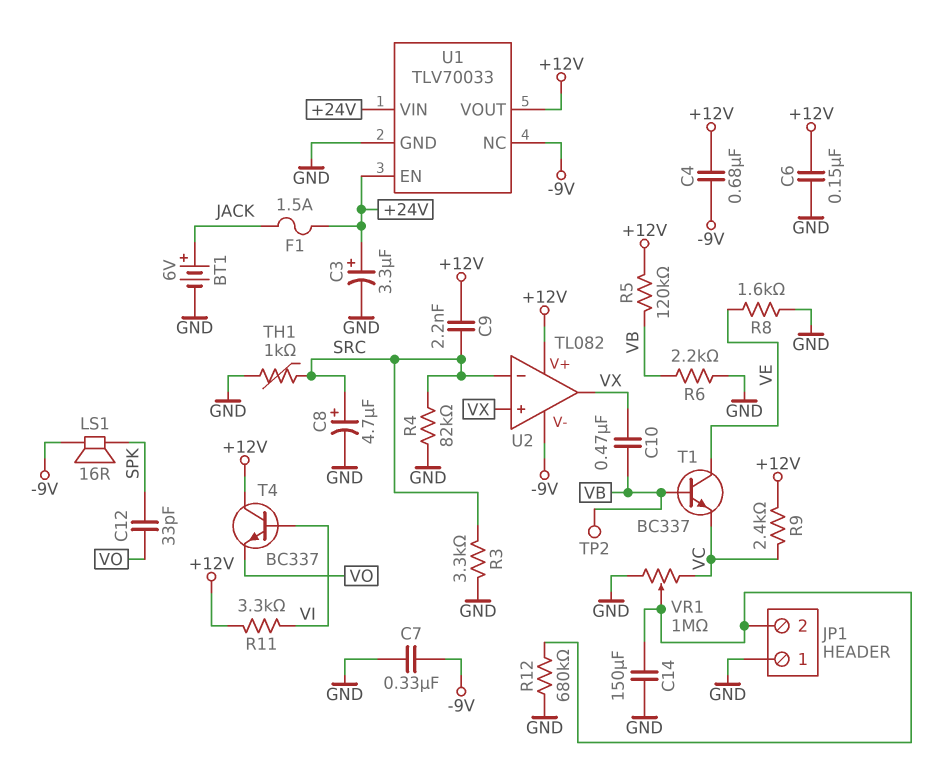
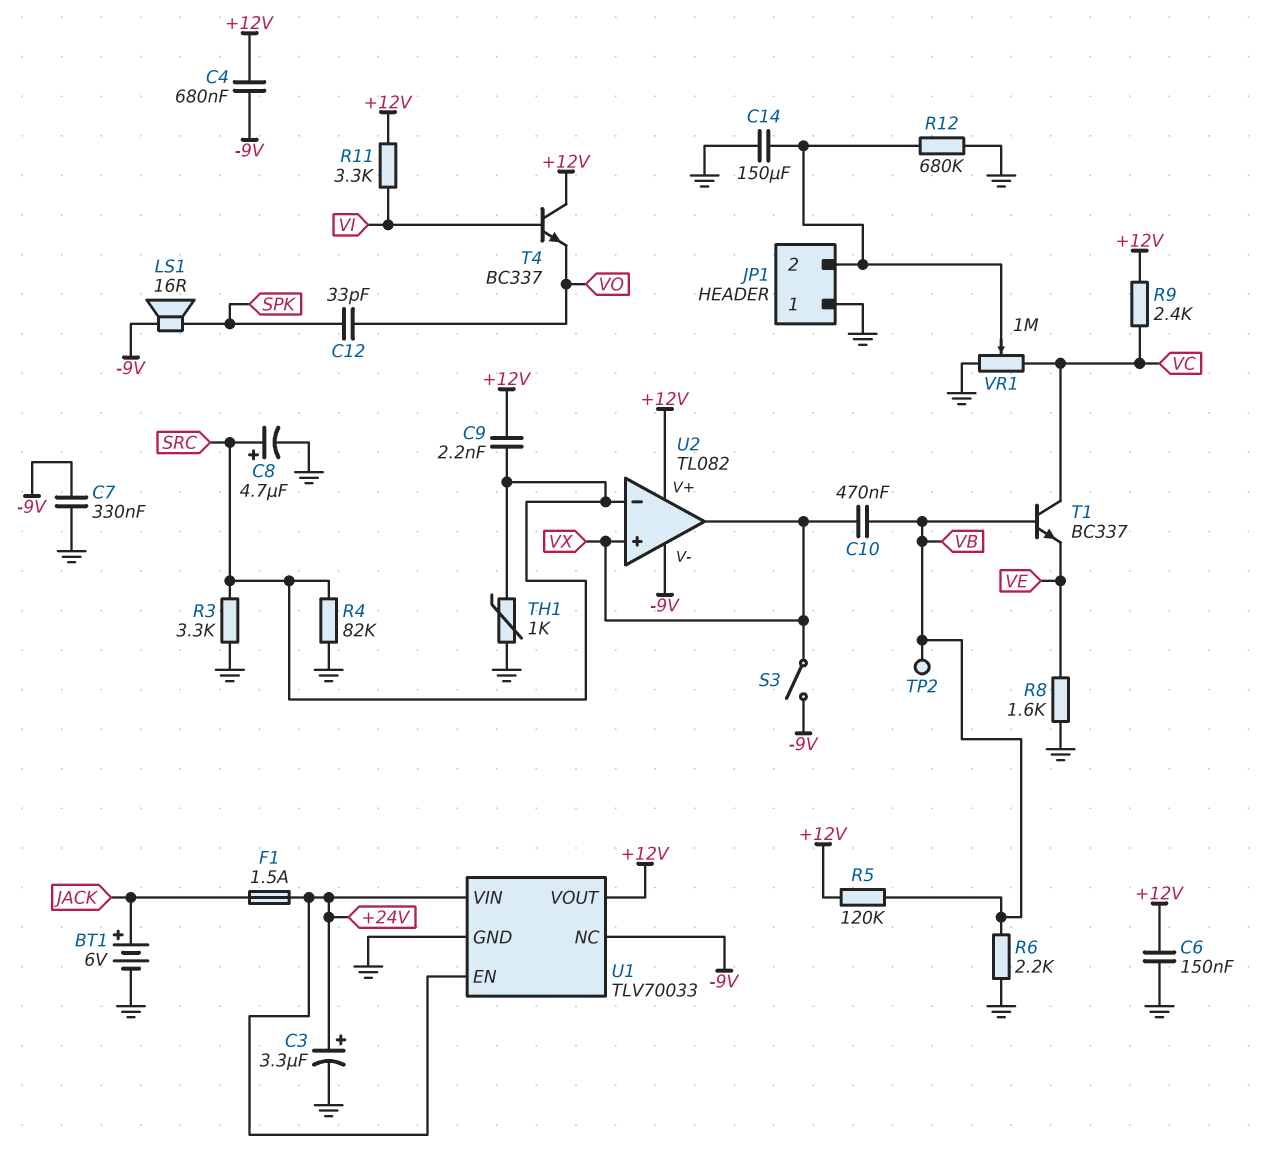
S3: none -> switch (-9V, VX)
T1: NPN BC337 (B VB, C VE, E VC) -> NPN BC337 (B VB, C VC, E VE)

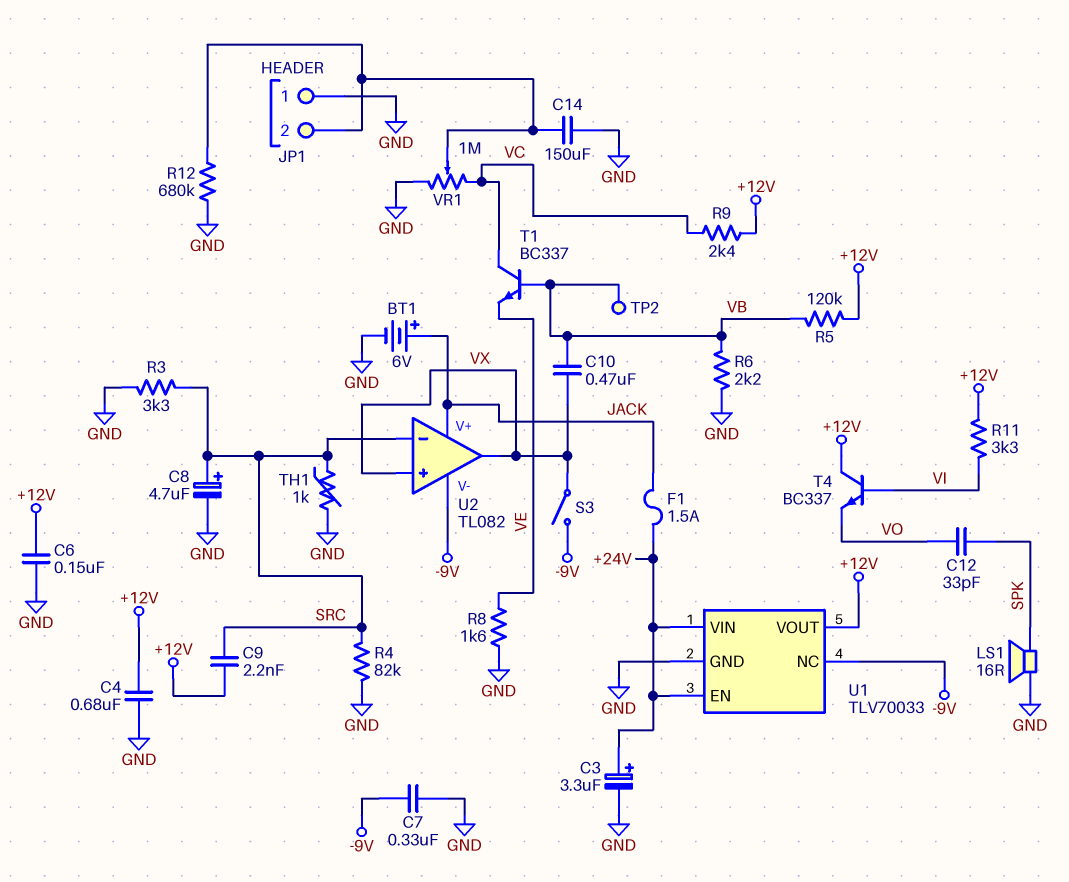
C4: 680nF (+12V, -9V) -> 680nF (+12V, GND)
LS1: speaker 16R (-9V, SPK) -> speaker 16R (GND, SPK)
U2 pin V+: +12V -> JACK

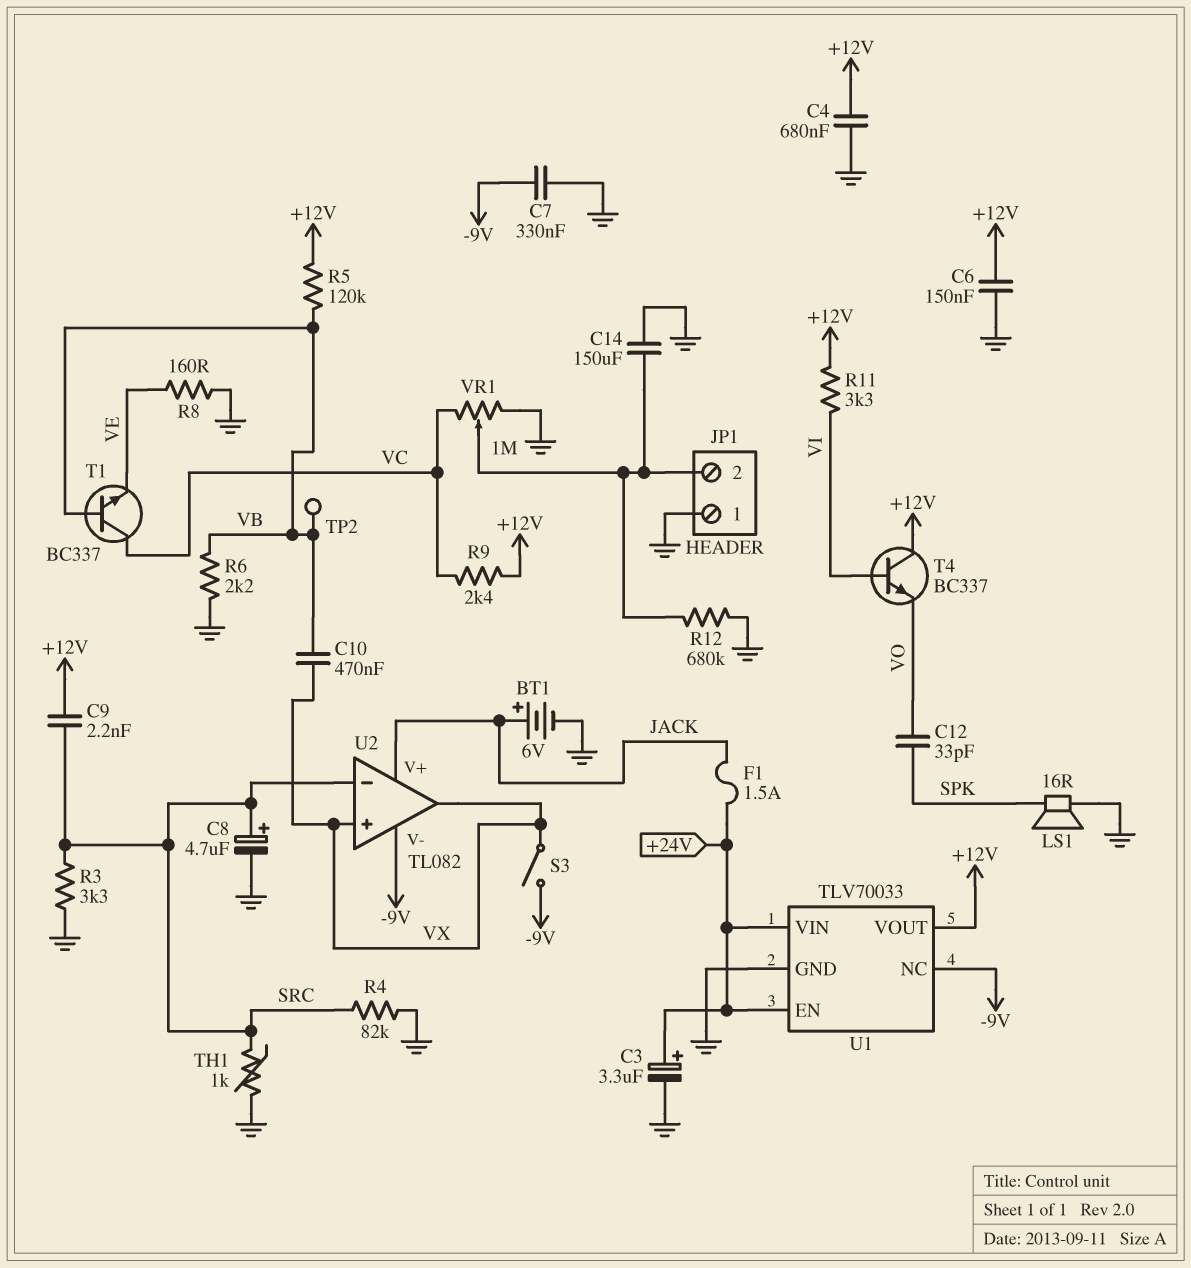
R8: 1.6k (GND, VE) -> 160 (GND, VE)

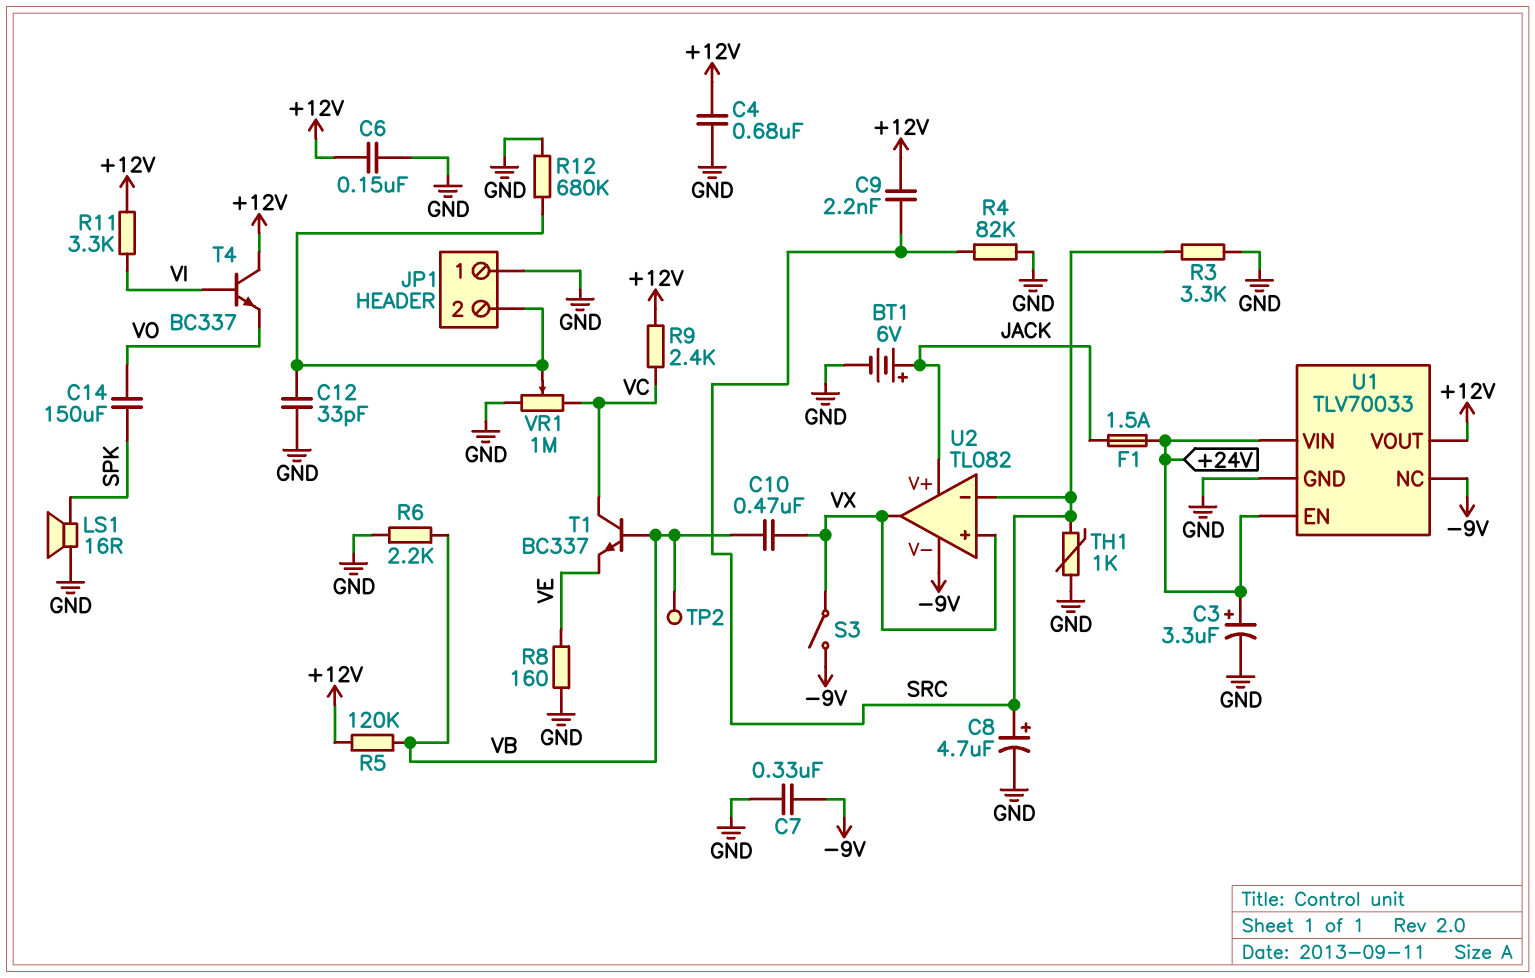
C12: 33pF (SPK, VO) -> 33pF (GND, JP1/2)
C14: 150uF (GND, JP1/2) -> 150uF (SPK, VO)

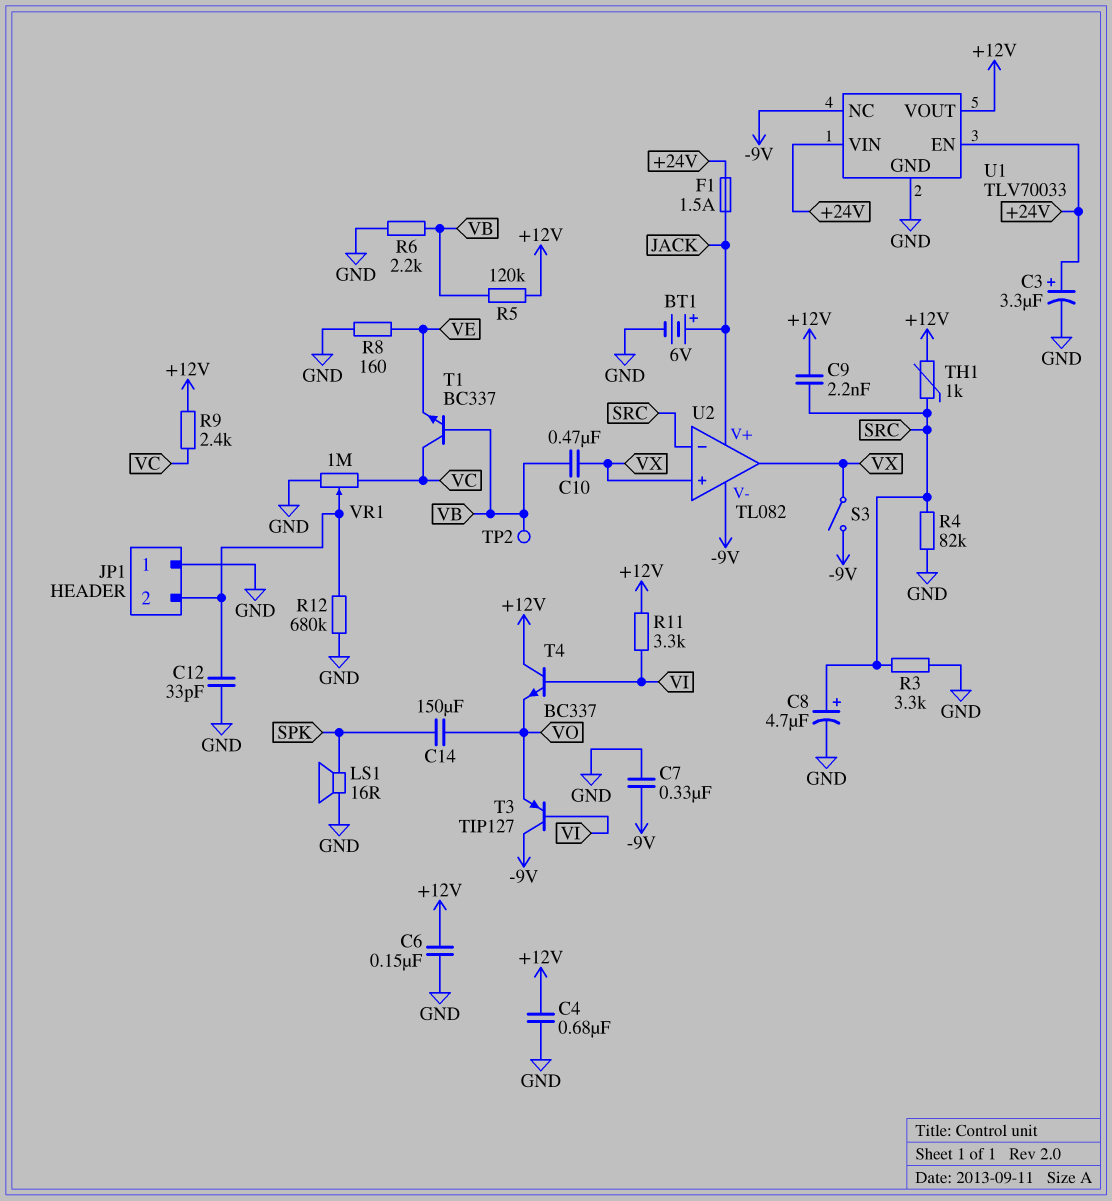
T3: none -> PNP TIP127 (B VI, C -9V, E VO)
TH1: 1k (GND, SRC) -> 1k (+12V, SRC)

